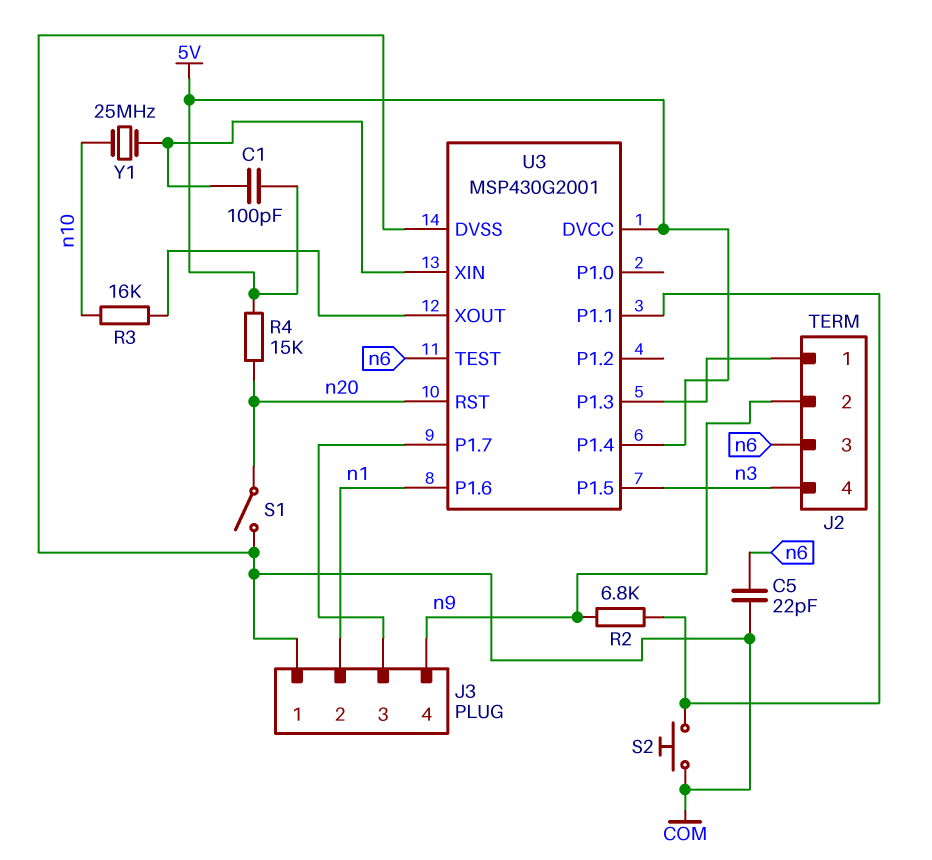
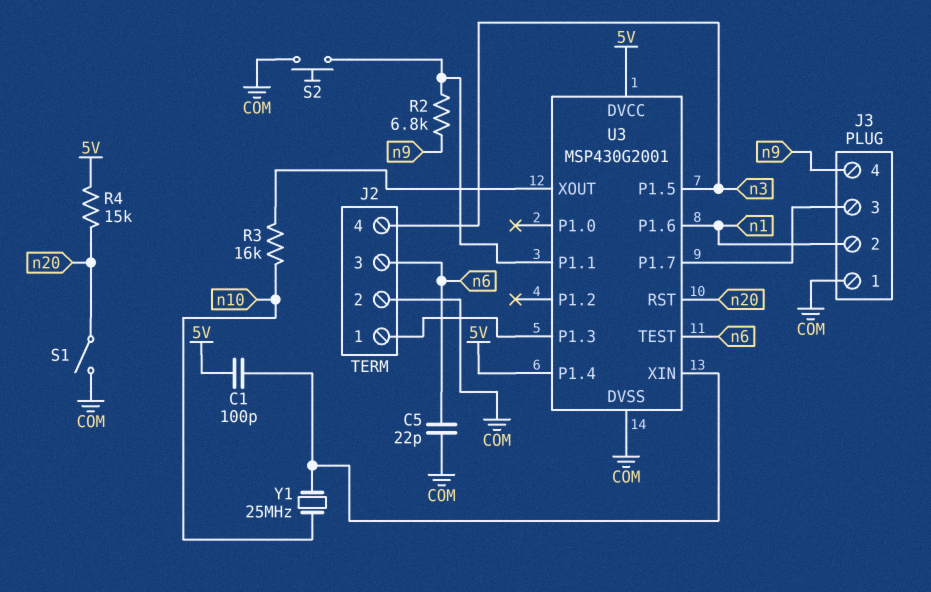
J2 pin 2: n9 -> COM

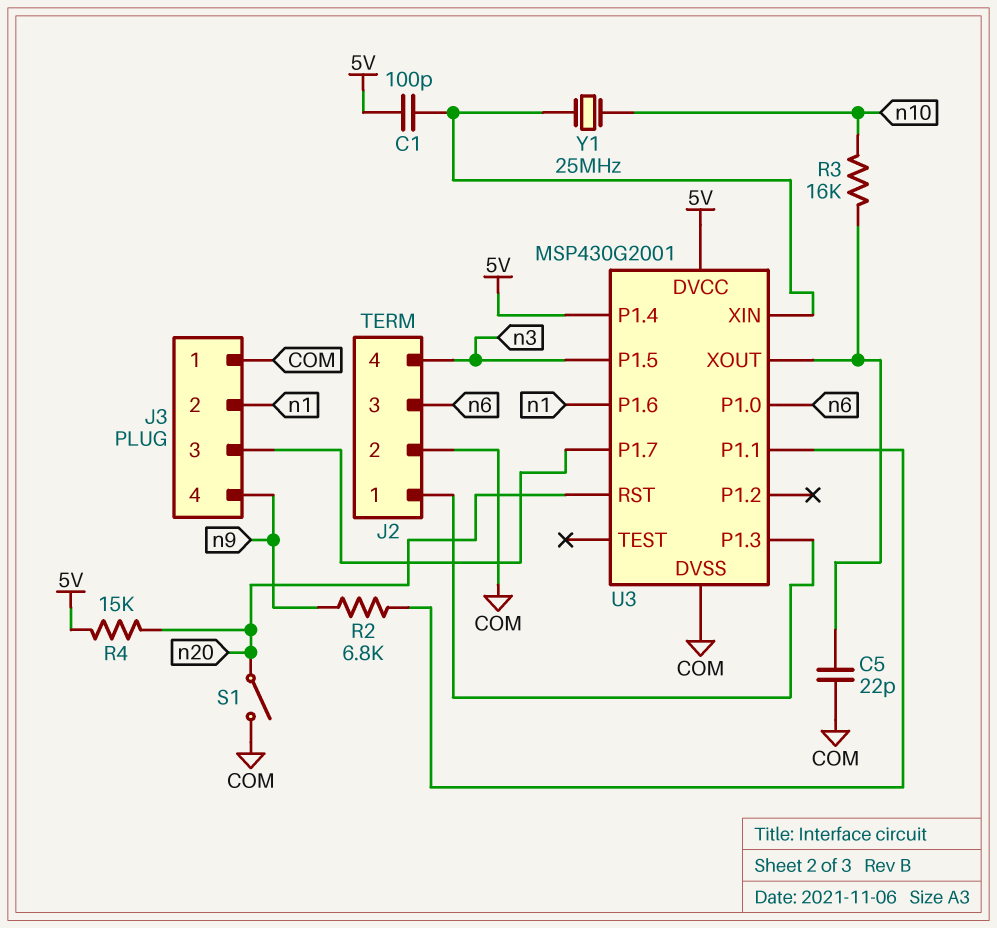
C5: 22pF (COM, n6) -> 22pF (COM, U3/XOUT)
S2: button (COM, U3/P1.1) -> none
U3 pin P1.0: none -> n6
U3 pin TEST: n6 -> none

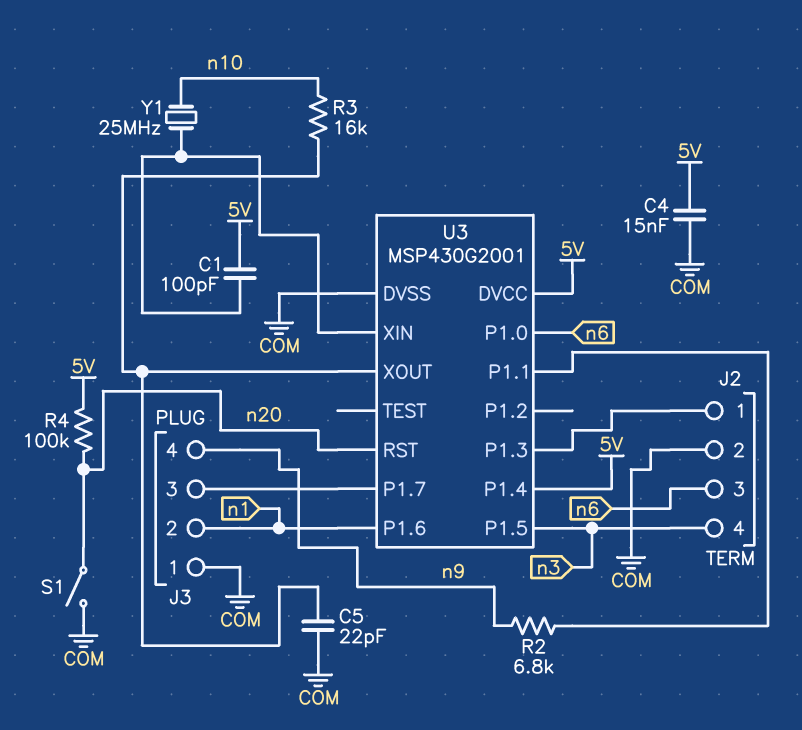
C4: none -> 15nF (5V, COM)
R4: 15k (5V, n20) -> 100k (5V, n20)

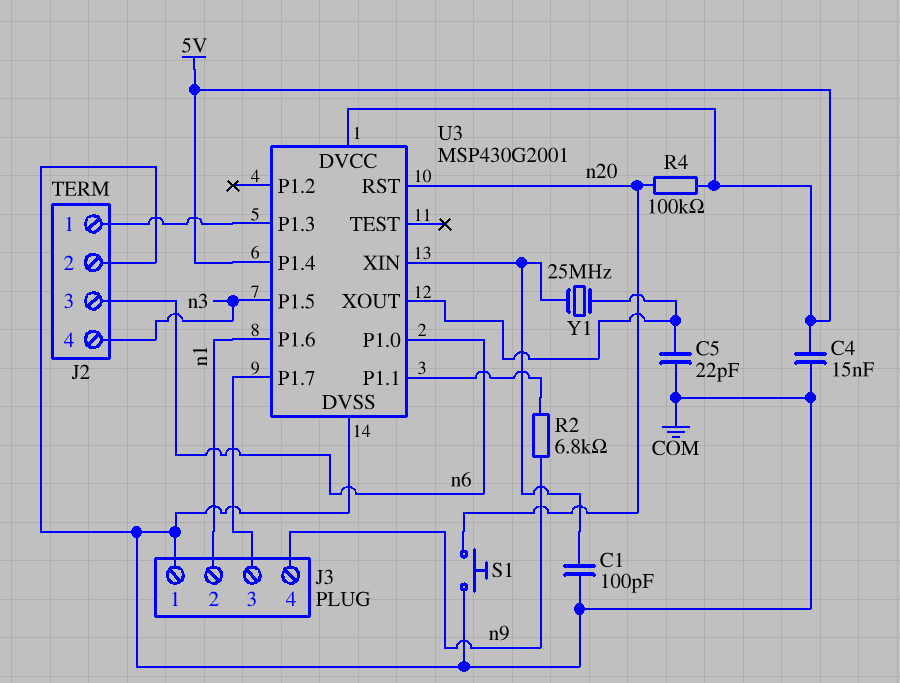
C1: 100pF (5V, U3/XIN) -> 100pF (COM, U3/XIN)
R3: 16k (U3/XOUT, n10) -> none
S1: switch (COM, n20) -> button (COM, n20)
Y1: 25MHz (U3/XIN, n10) -> 25MHz (U3/XIN, U3/XOUT)

